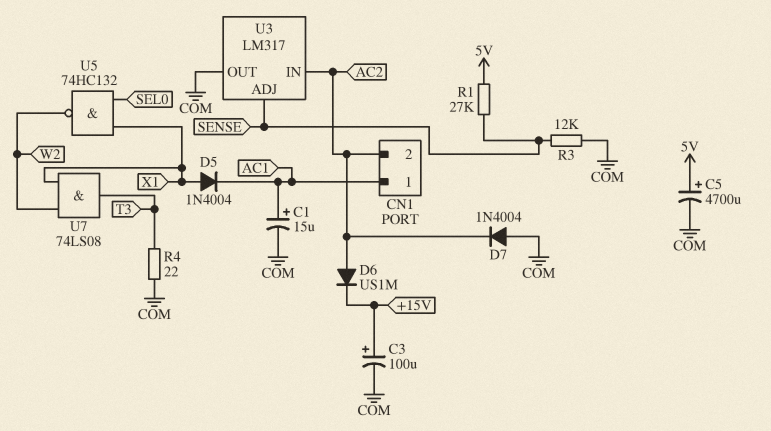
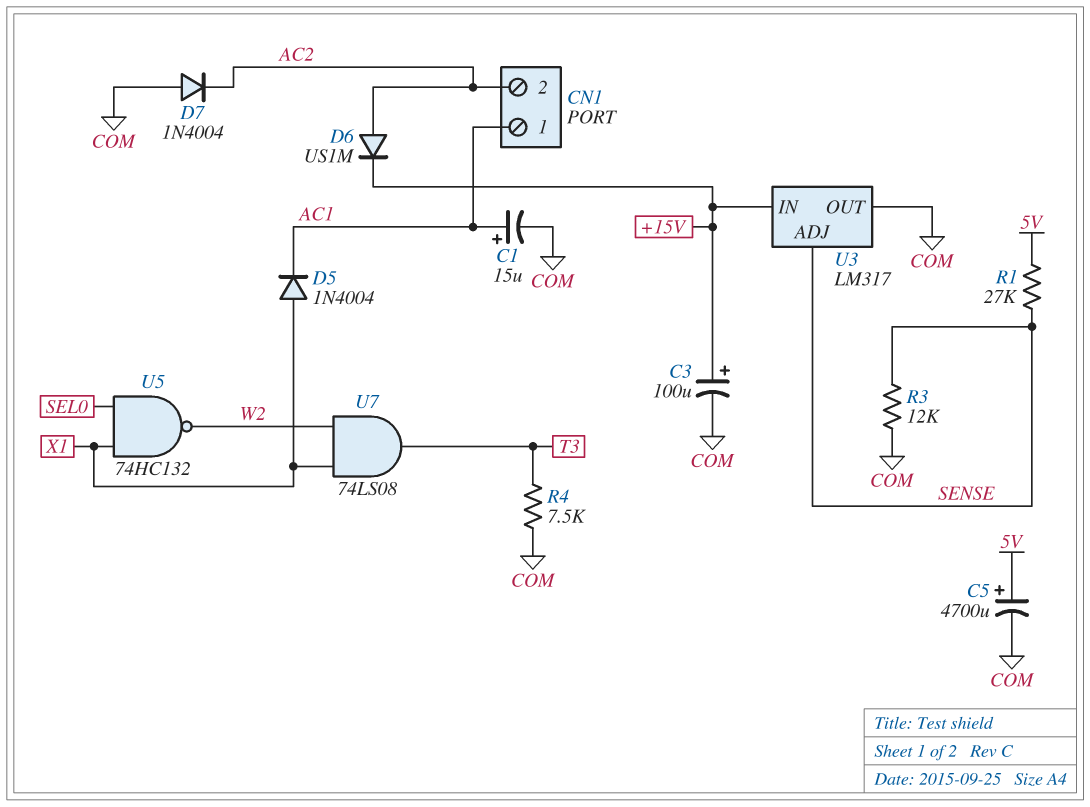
R4: 22 (COM, T3) -> 7.5k (COM, T3)
U3 pin IN: AC2 -> +15V

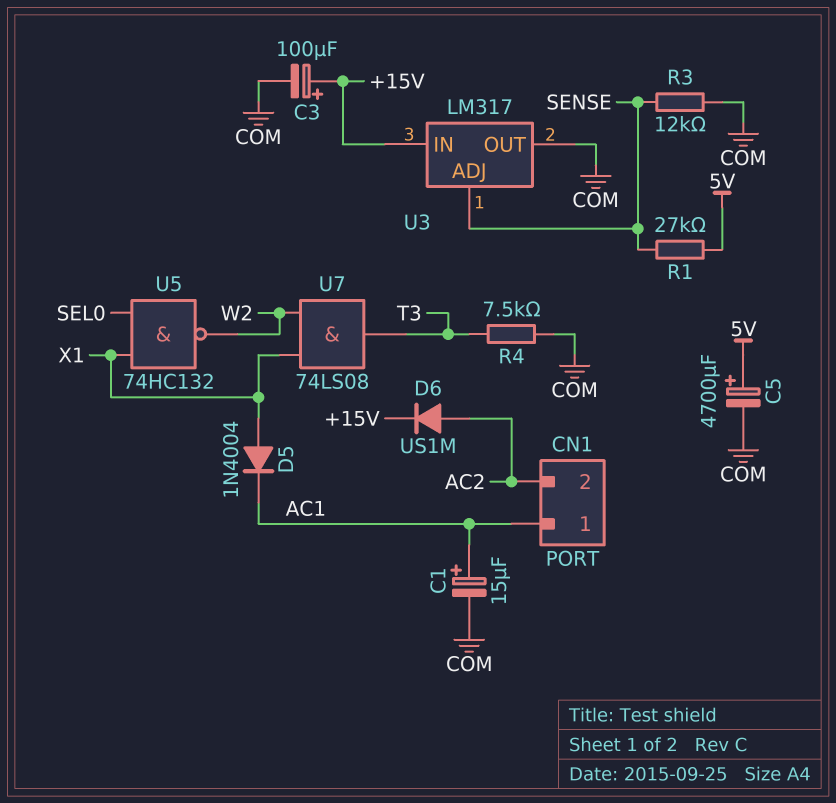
D7: diode 1N4004 (A COM, K AC2) -> none

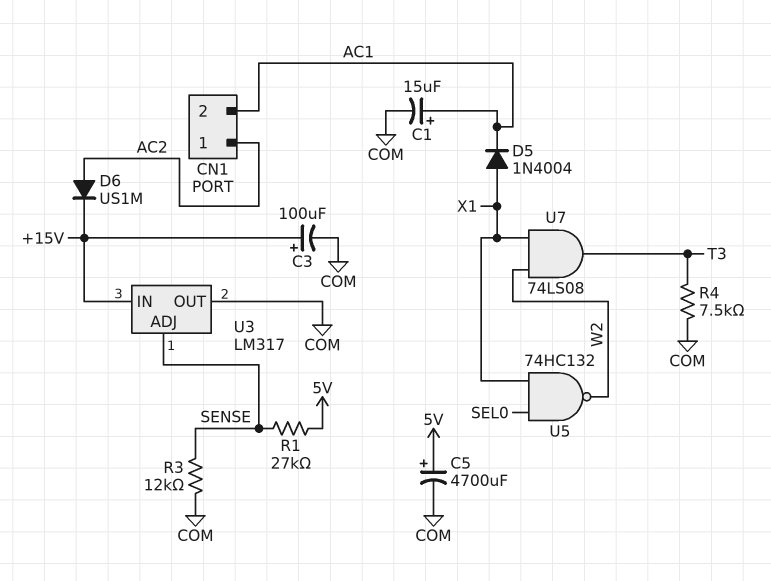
CN1 pin 1: AC1 -> AC2
CN1 pin 2: AC2 -> AC1

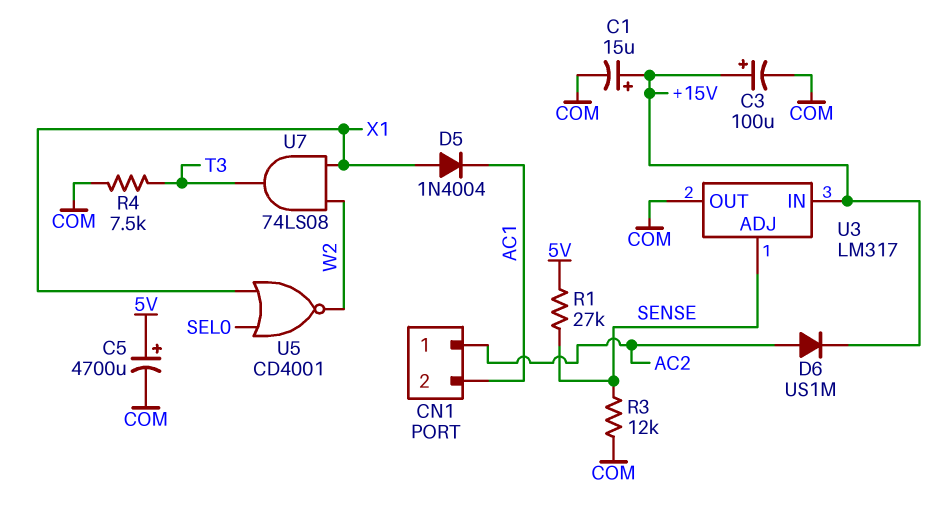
C1: 15uF (plus AC1, minus COM) -> 15uF (plus +15V, minus COM)
U5: NAND 74HC132 (in SEL0, in X1, out W2) -> NOR CD4001 (in SEL0, in X1, out W2)

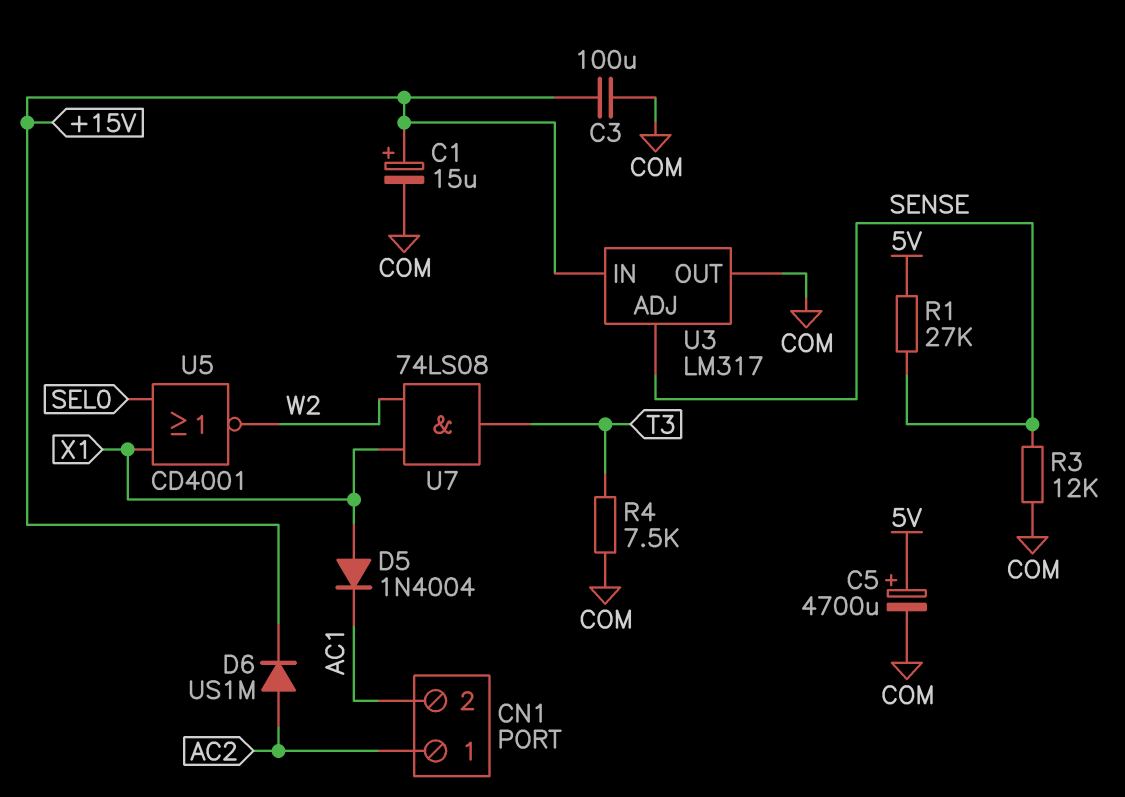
C3: 100uF (plus +15V, minus COM) -> 100uF (+15V, COM)

